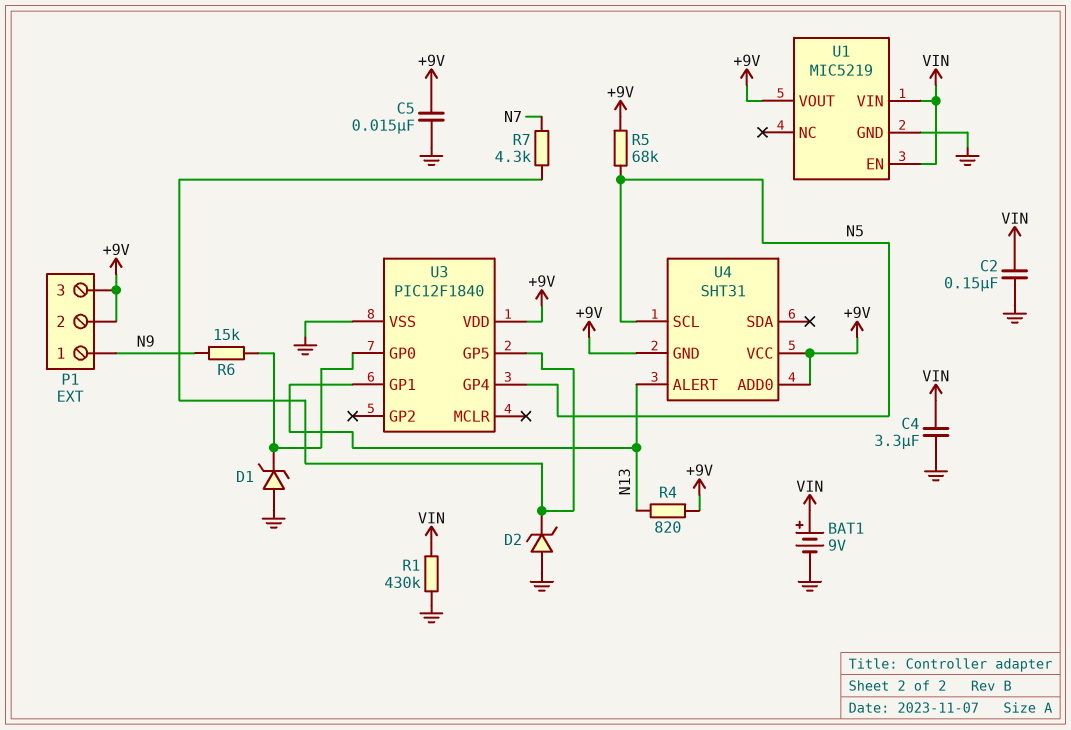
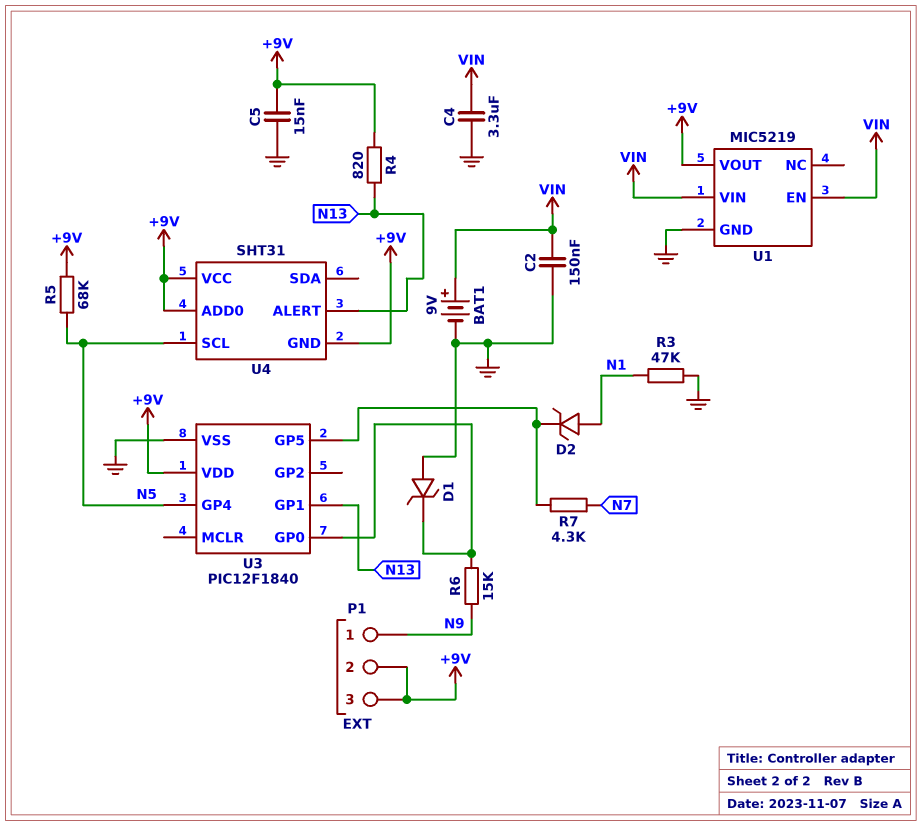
D2: zener (A GND, K U3/GP5) -> zener (A N1, K U3/GP5)
R1: 430k (GND, VIN) -> none
R3: none -> 47k (GND, N1)

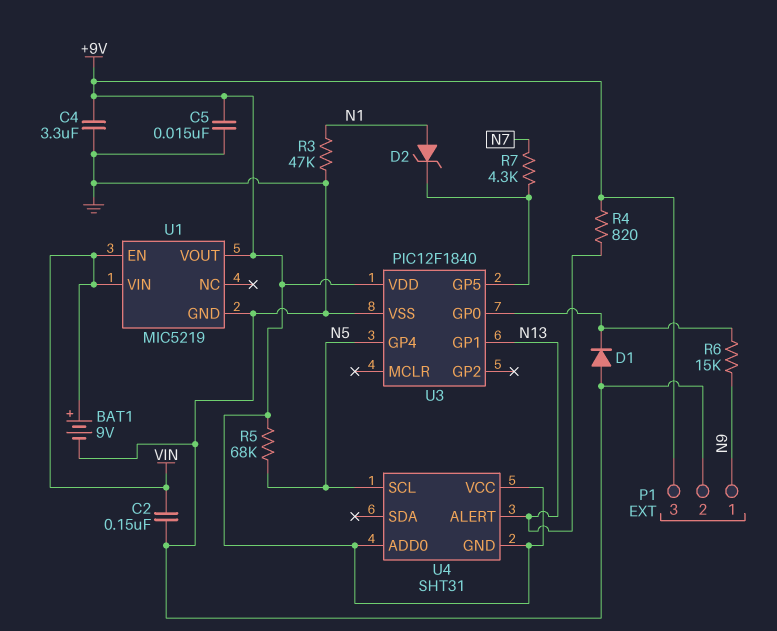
C4: 3.3uF (GND, VIN) -> 3.3uF (+9V, GND)
D1: zener (A GND, K U3/GP0) -> diode (A GND, K U3/GP0)
P1 pin 2: +9V -> GND

